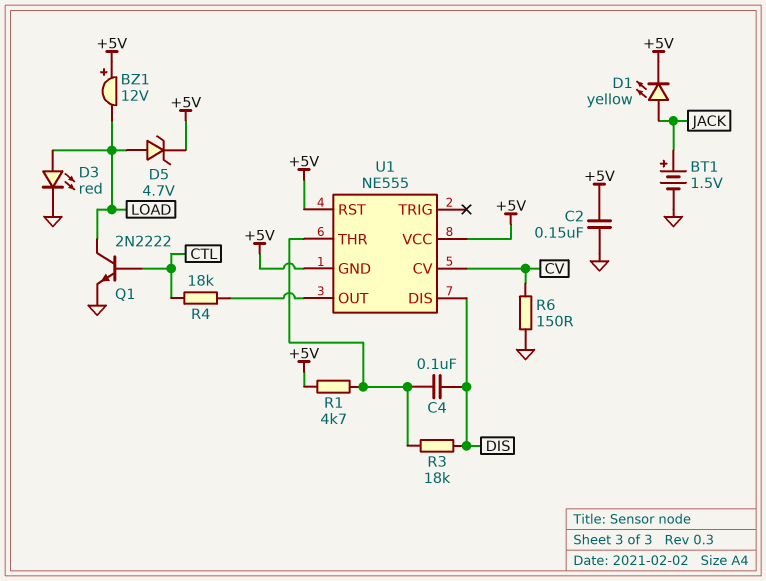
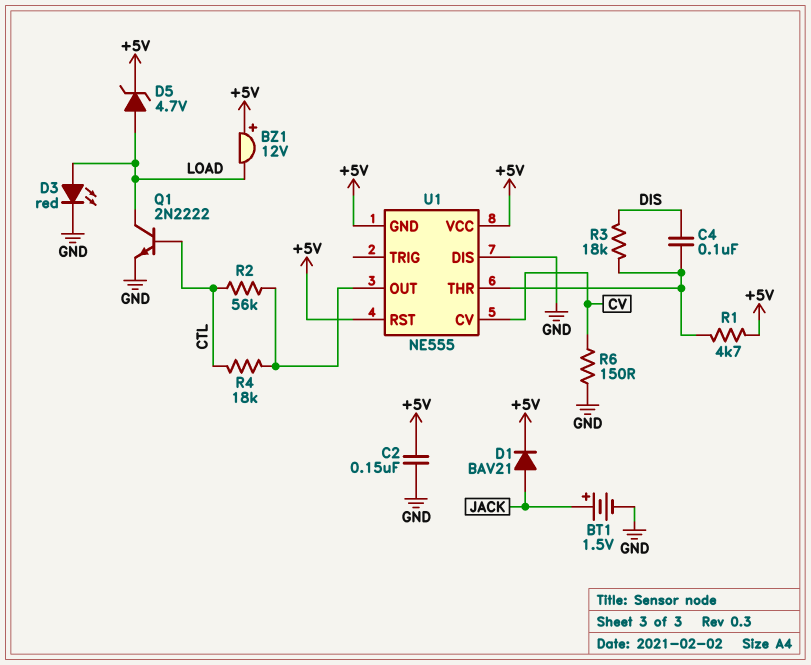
D1: LED yellow (A JACK, K +5V) -> diode BAV21 (A JACK, K +5V)
R2: none -> 56k (CTL, U1/OUT)
U1 pin DIS: DIS -> GND

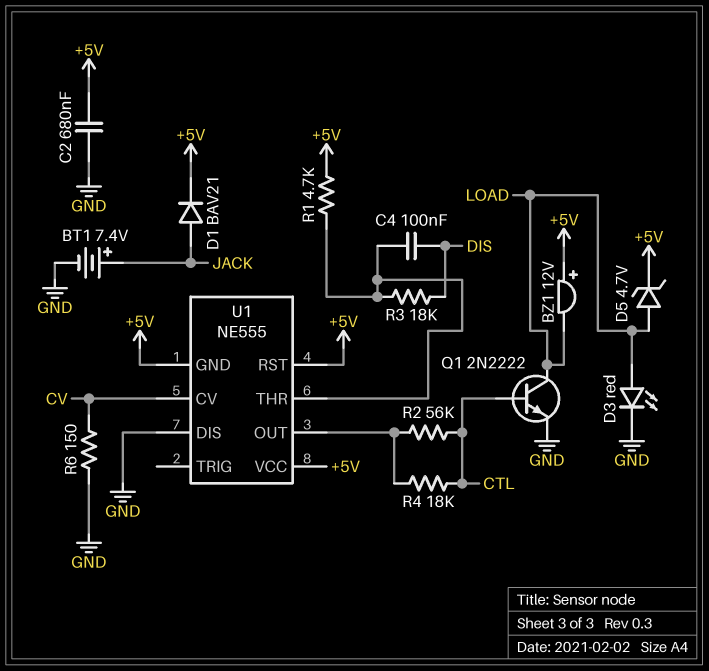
BT1: 1.5V (plus JACK, minus GND) -> 7.4V (plus JACK, minus GND)
C2: 150nF (+5V, GND) -> 680nF (+5V, GND)

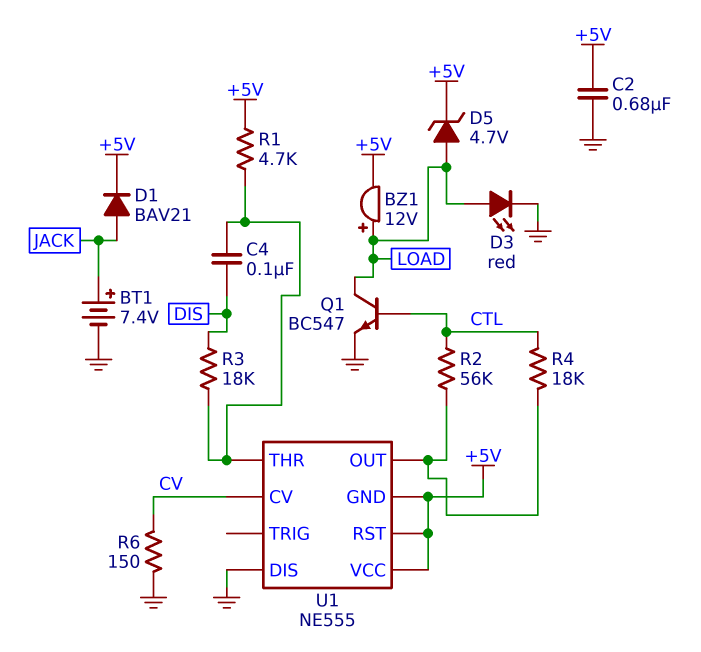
BZ1: buzzer 12V (plus +5V, minus LOAD) -> buzzer 12V (plus LOAD, minus +5V)
Q1: NPN 2N2222 (B CTL, C LOAD, E GND) -> NPN BC547 (B CTL, C LOAD, E GND)

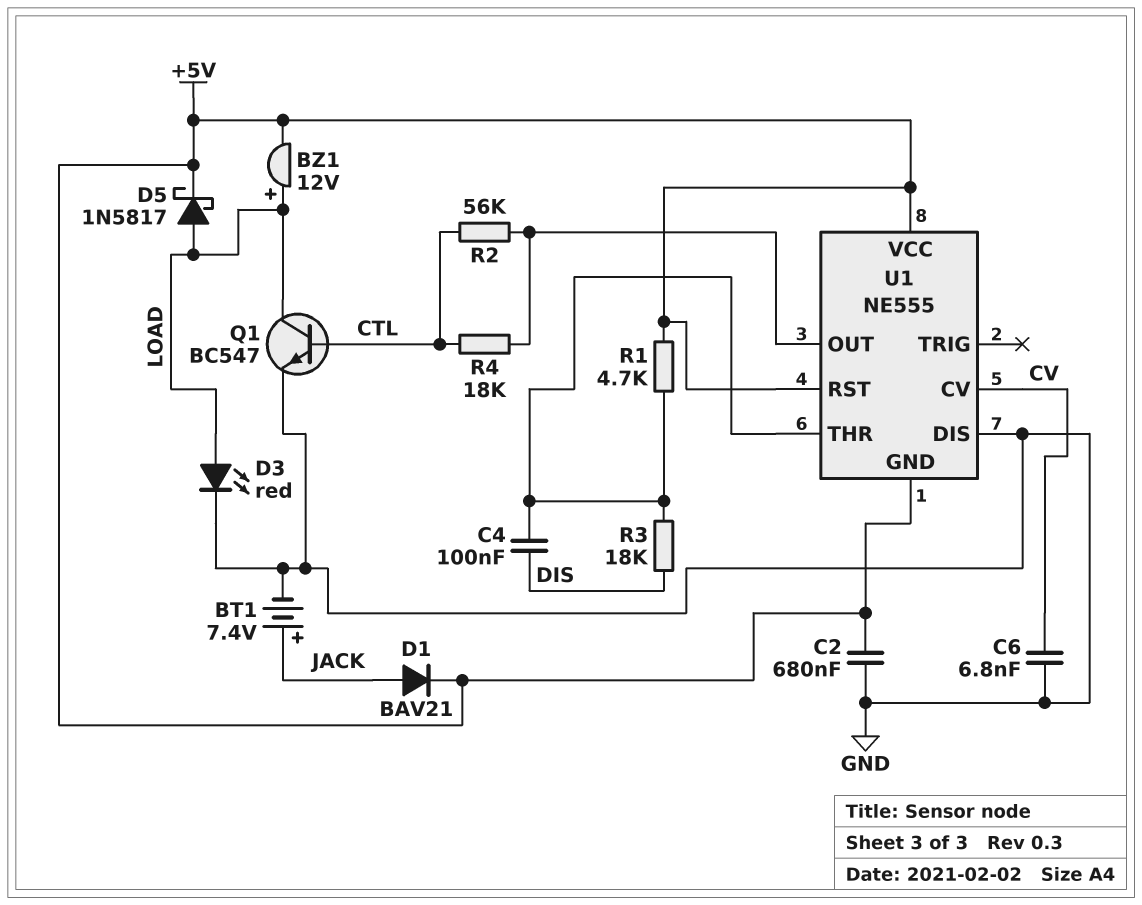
C6: none -> 6.8nF (CV, GND)
D5: zener 4.7V (A LOAD, K +5V) -> schottky 1N5817 (A LOAD, K +5V)
R6: 150 (CV, GND) -> none

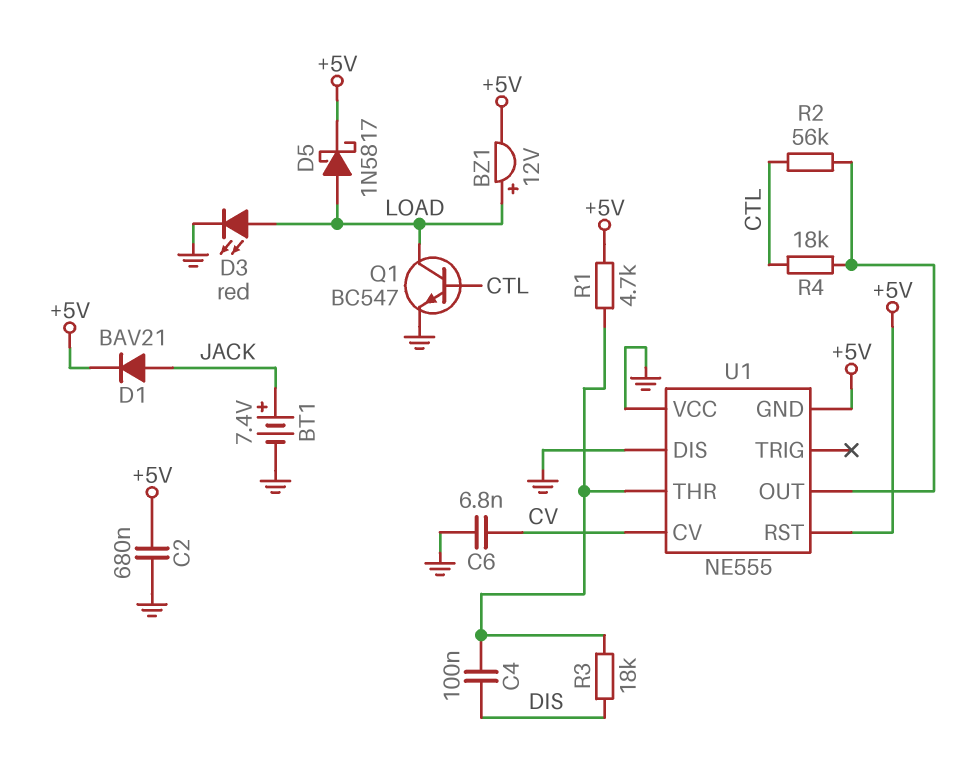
U1 pin VCC: +5V -> GND

